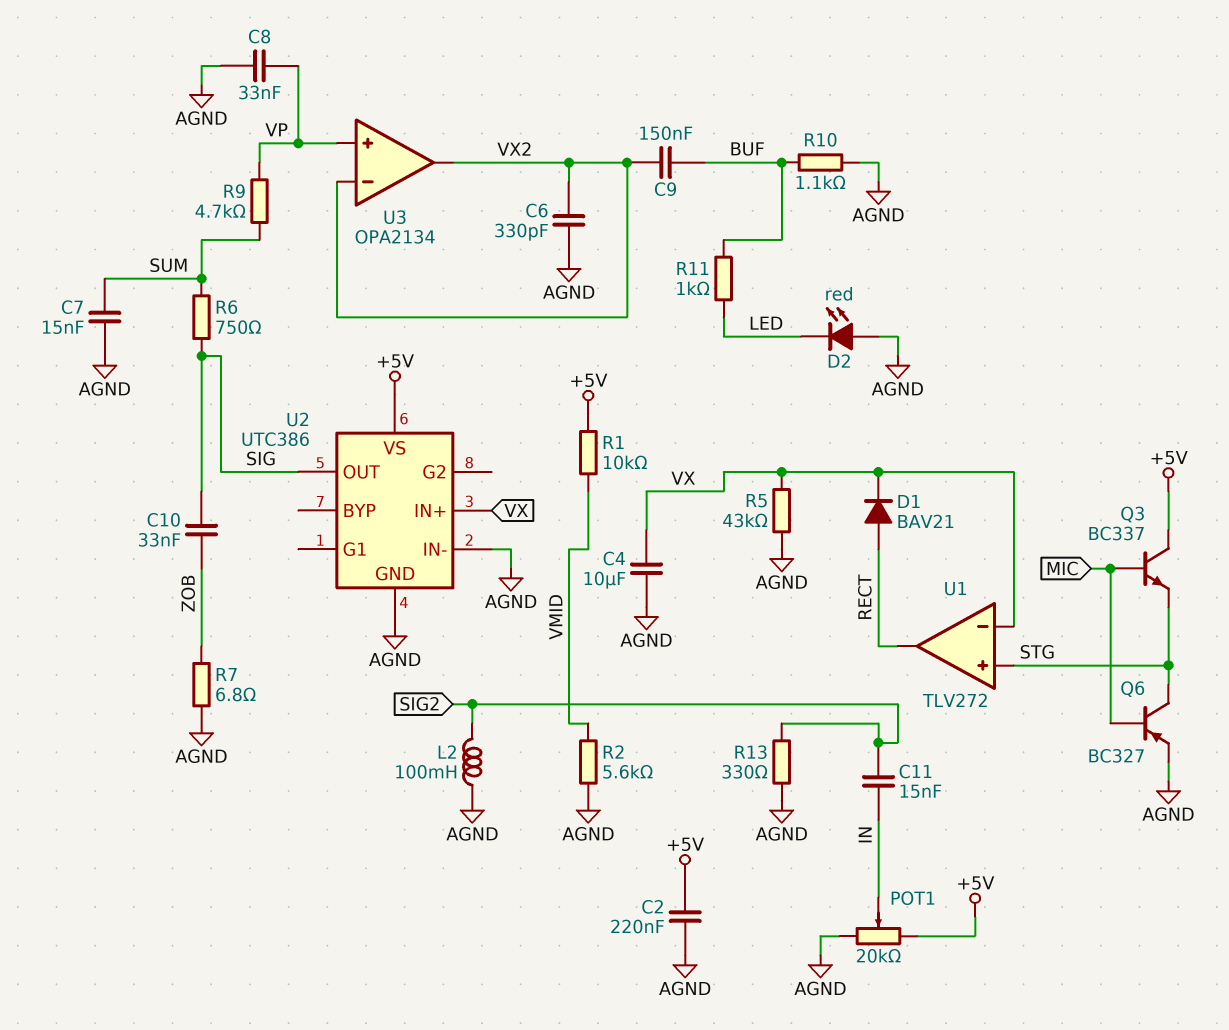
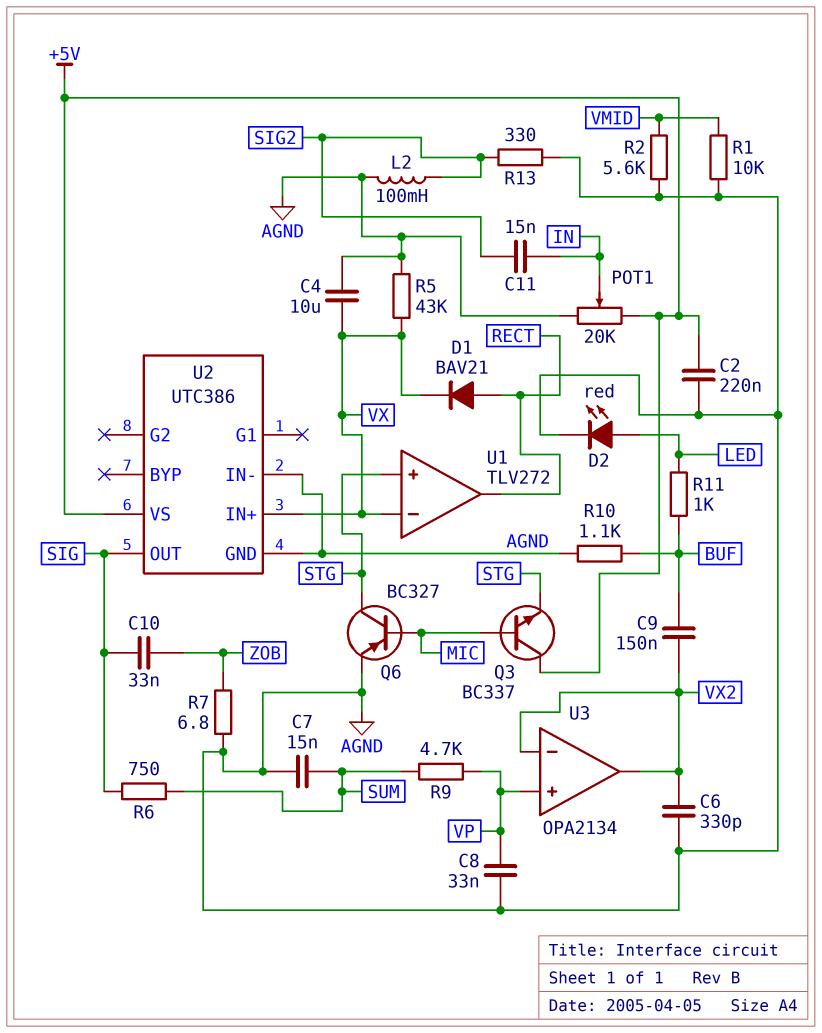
D2: LED red (A AGND, K LED) -> LED red (A LED, K AGND)
R1: 10k (+5V, VMID) -> 10k (AGND, VMID)

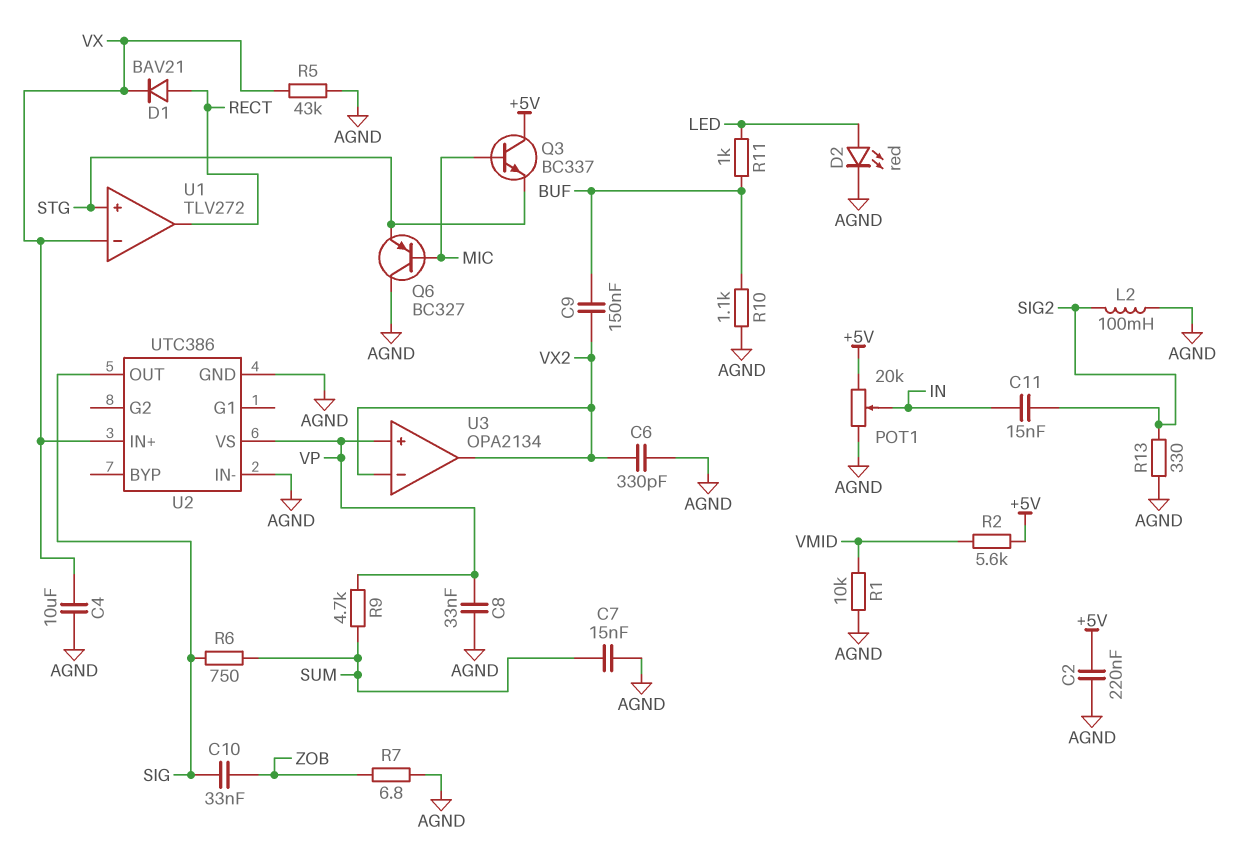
Q6: PNP BC327 (B MIC, C STG, E AGND) -> PNP BC327 (B MIC, C AGND, E STG)
R2: 5.6k (AGND, VMID) -> 5.6k (+5V, VMID)
U2 pin VS: +5V -> VP

